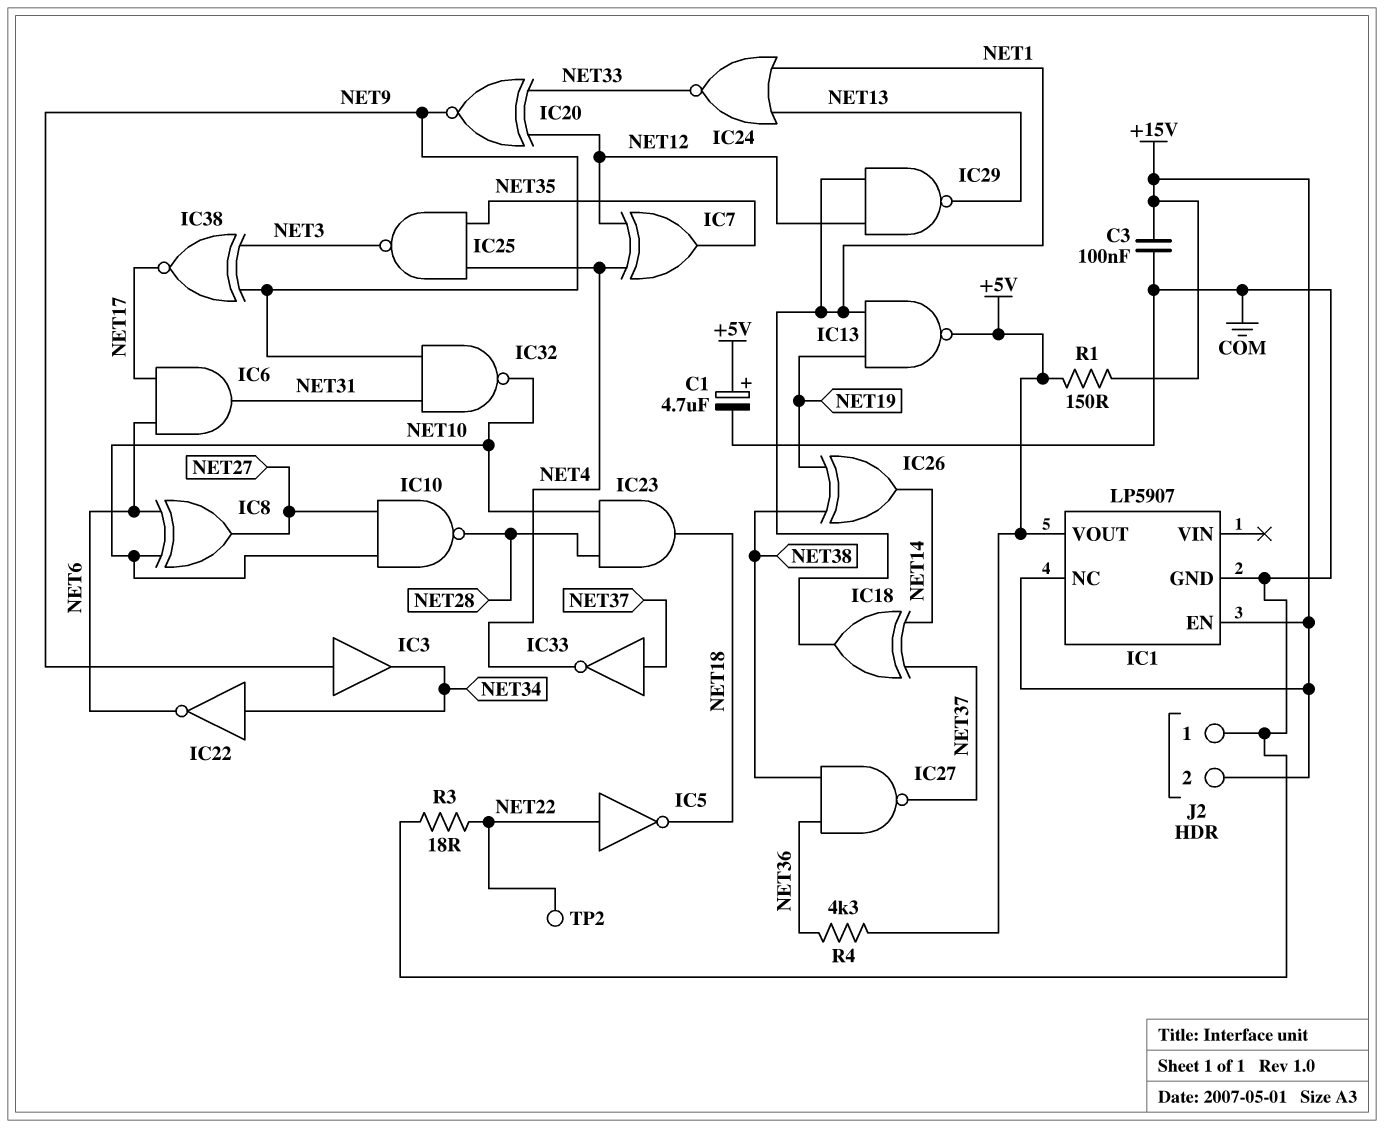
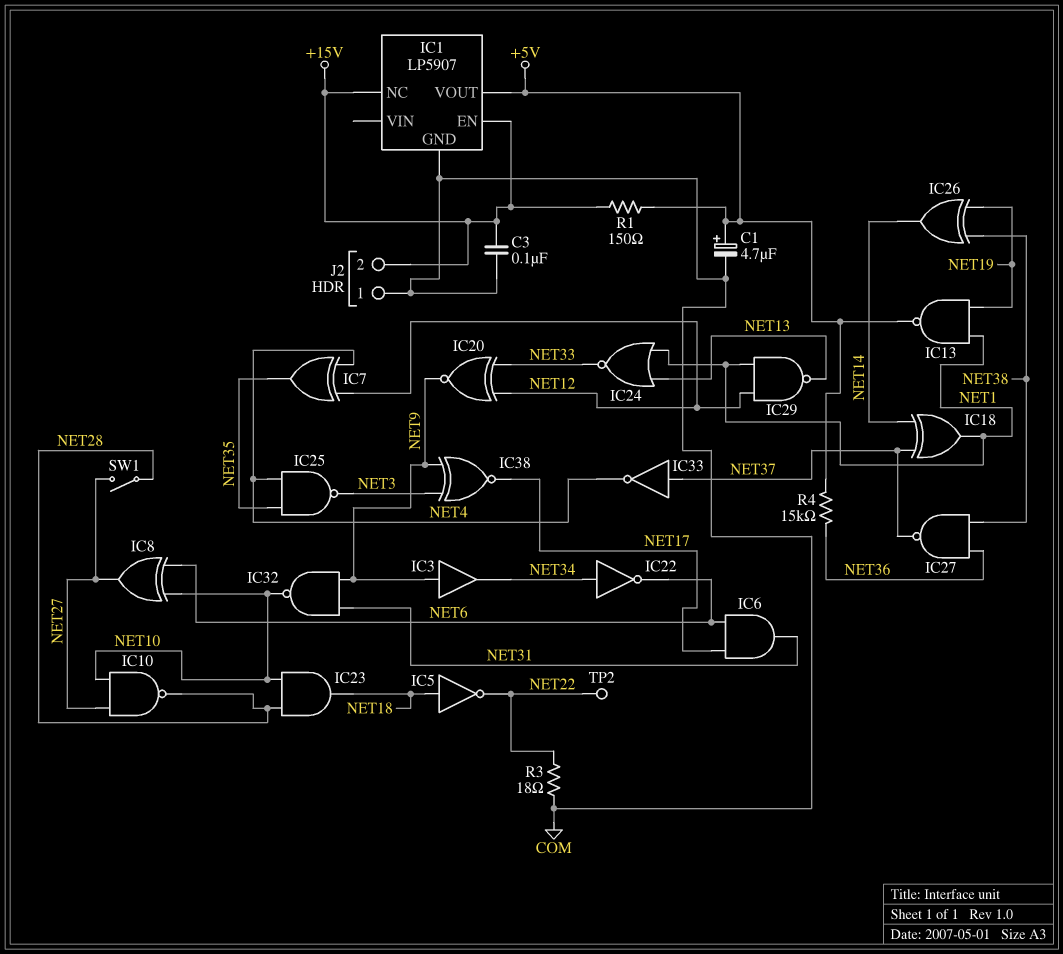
IC5: NOT (in NET22, out NET18) -> NOT (in NET18, out NET22)
R4: 4.3k (+5V, NET36) -> 15k (+5V, NET36)
SW1: none -> switch (NET27, NET28)

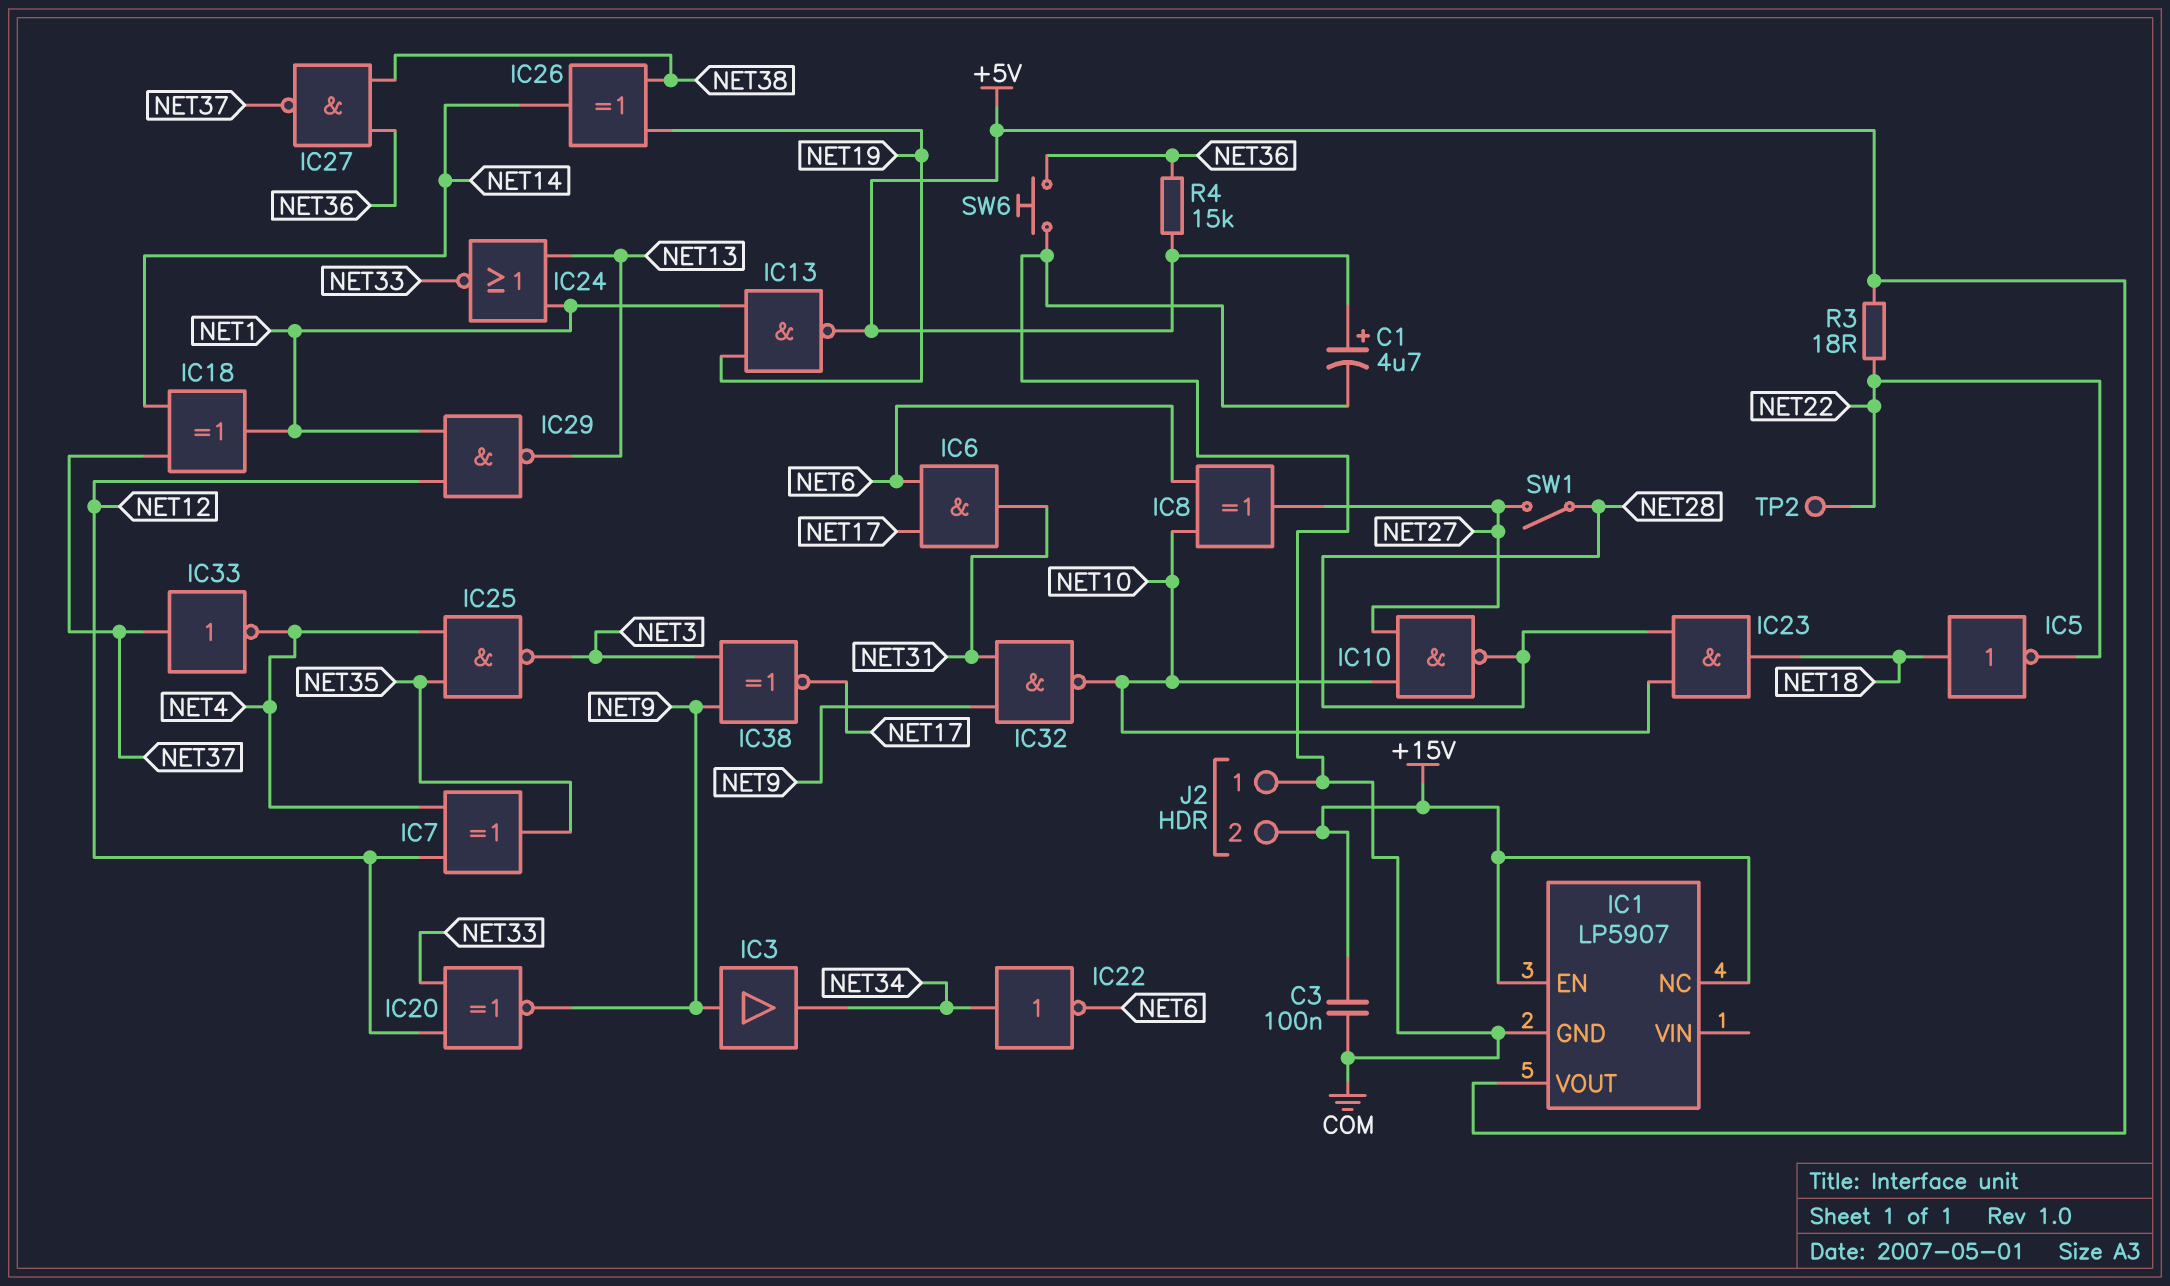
R1: 150 (+5V, +15V) -> none
R3: 18 (COM, NET22) -> 18 (+5V, NET22)
SW6: none -> button (COM, NET36)

